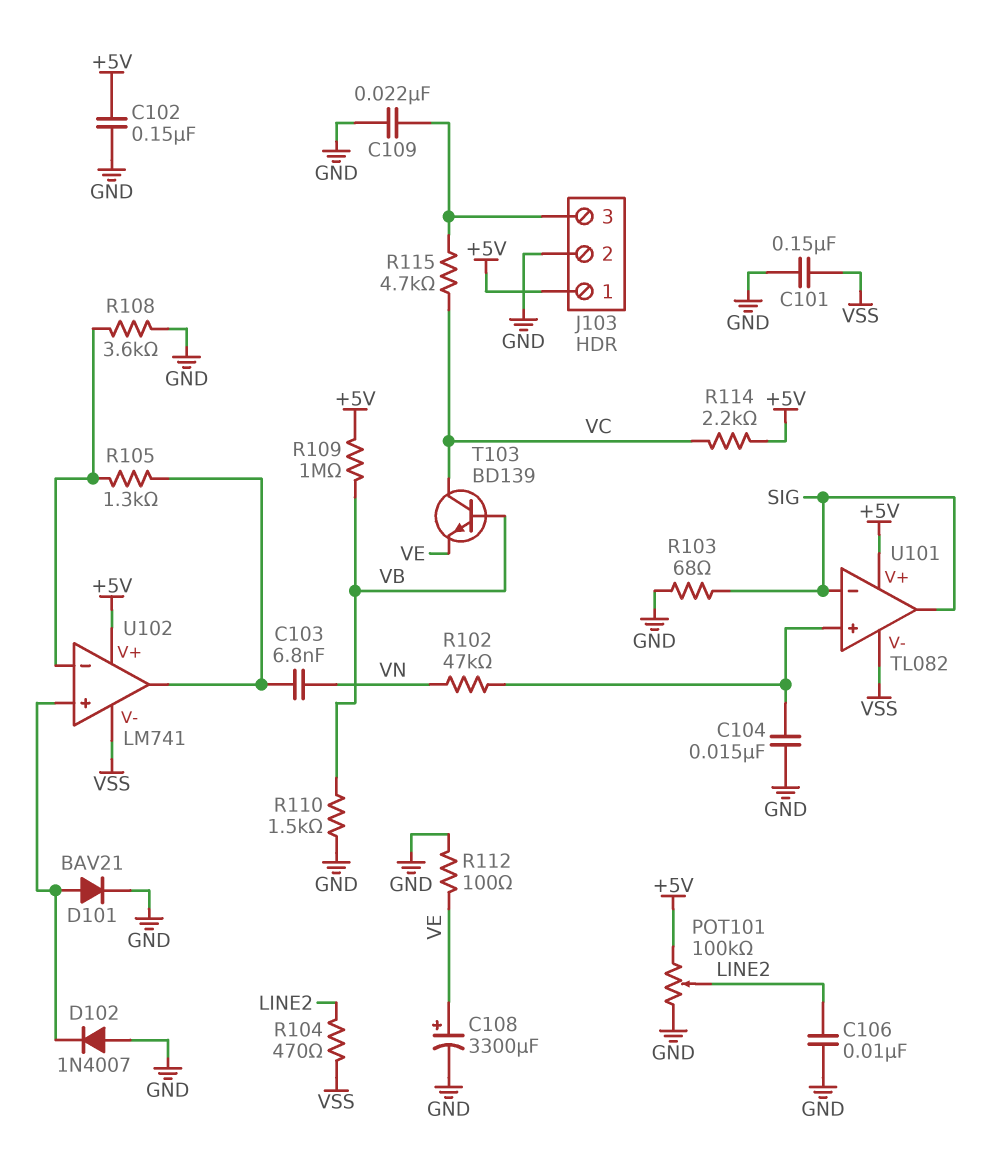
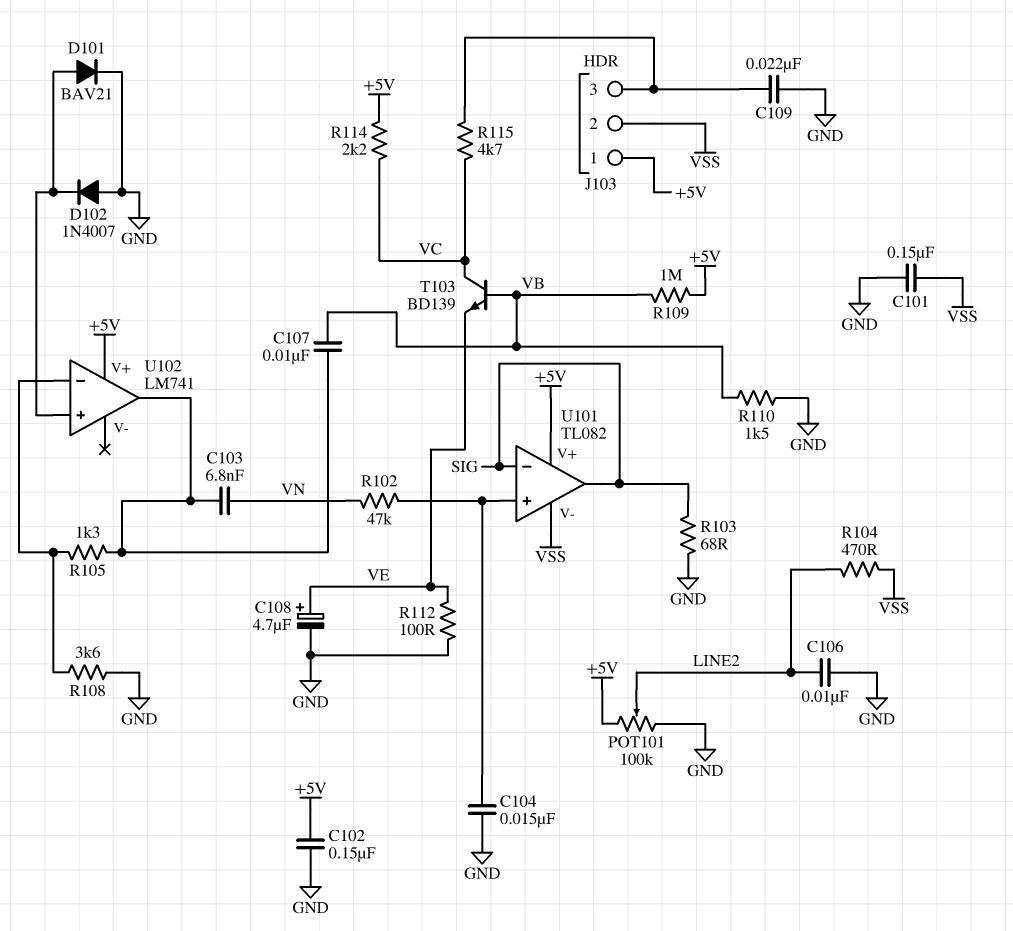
C107: none -> 10nF (U102/out, VB)
C108: 3300uF (plus VE, minus GND) -> 4.7uF (plus VE, minus GND)
J103 pin 2: GND -> VSS
U102 pin V-: VSS -> none

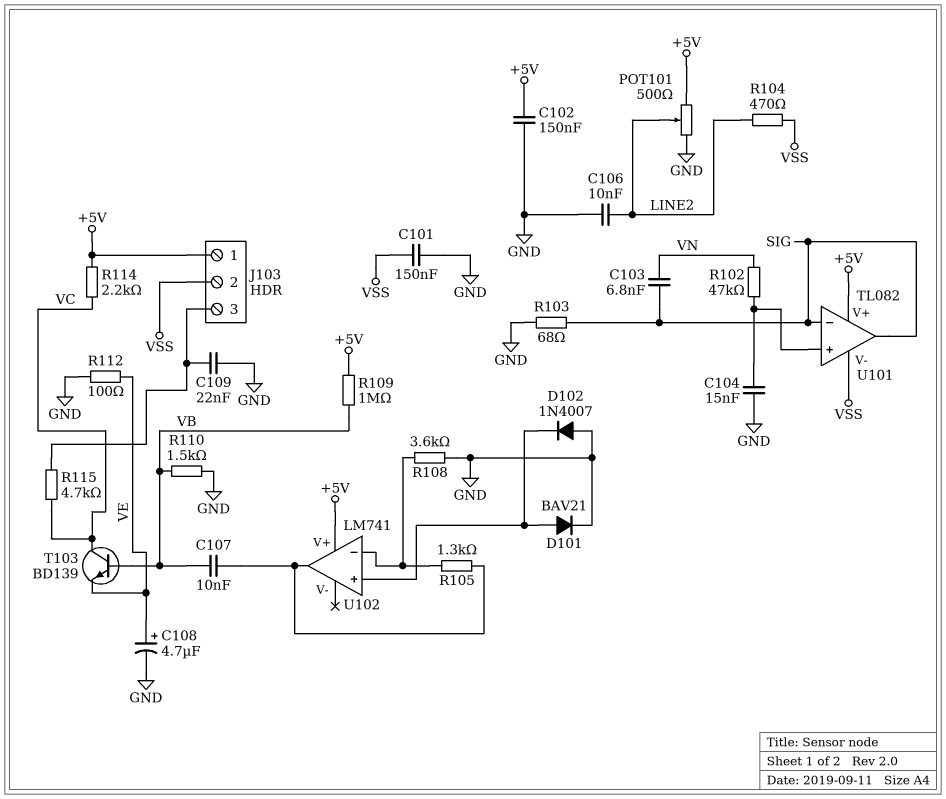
C103: 6.8nF (U102/out, VN) -> 6.8nF (SIG, VN)
POT101: 100k (+5V, GND, wiper LINE2) -> 500 (+5V, GND, wiper LINE2)

